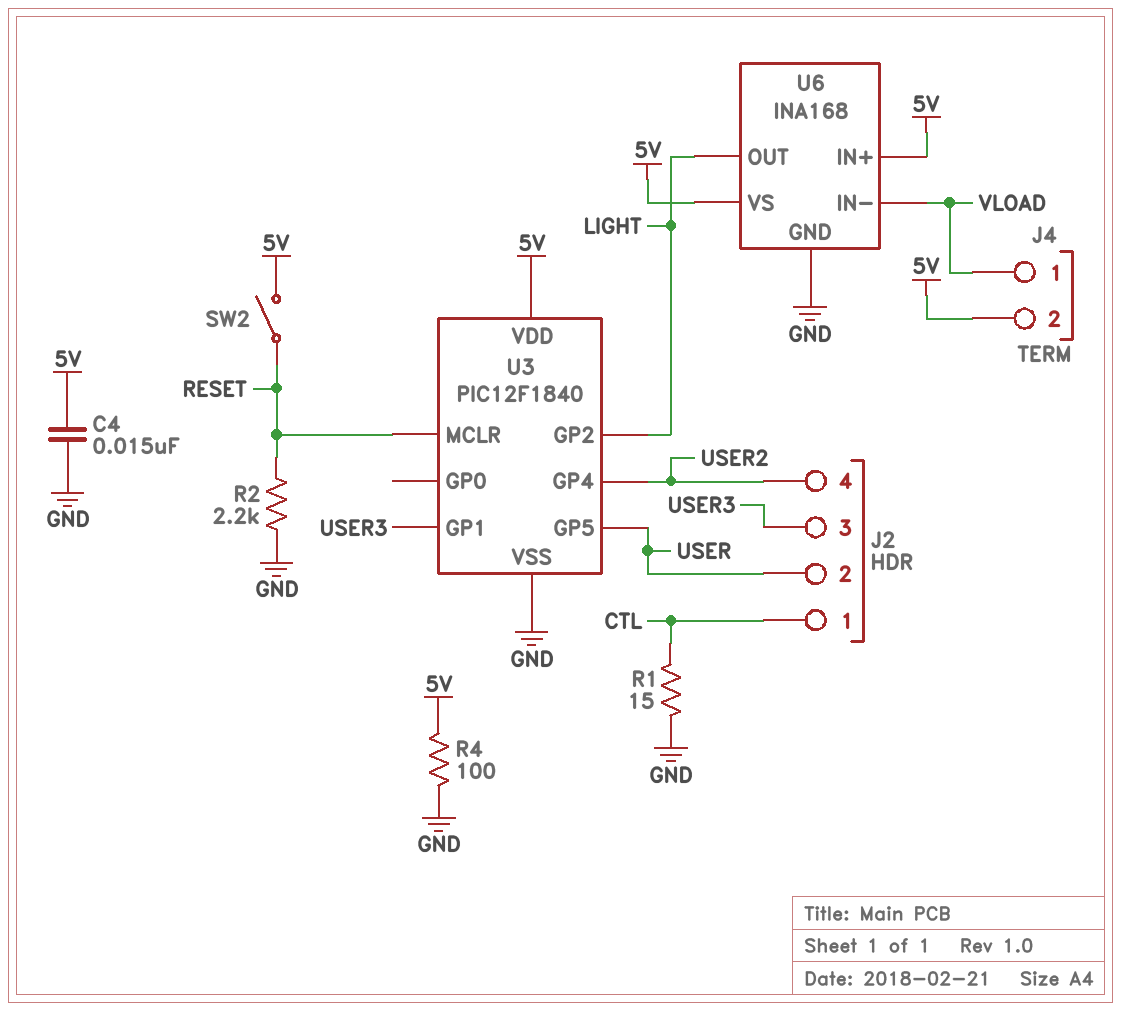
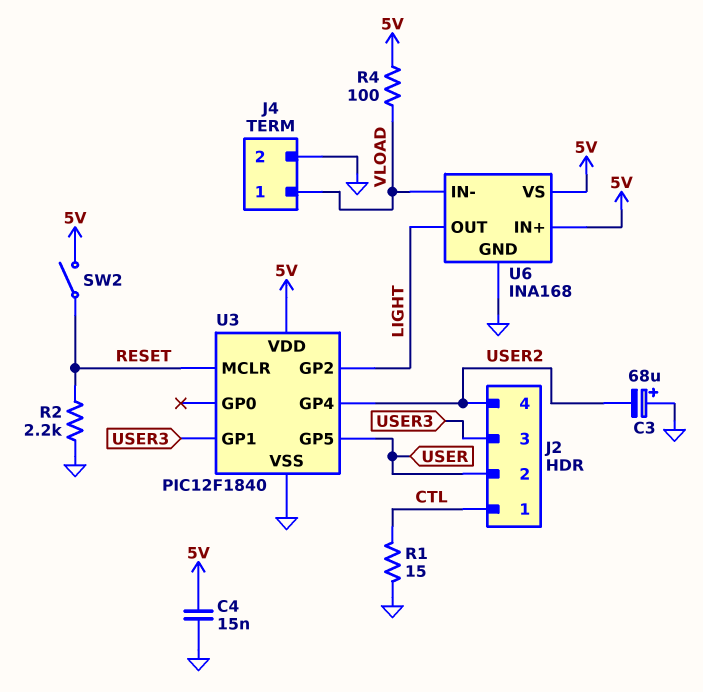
C3: none -> 68uF (plus GND, minus USER2)
J4 pin 2: 5V -> GND
R4: 100 (5V, GND) -> 100 (5V, VLOAD)

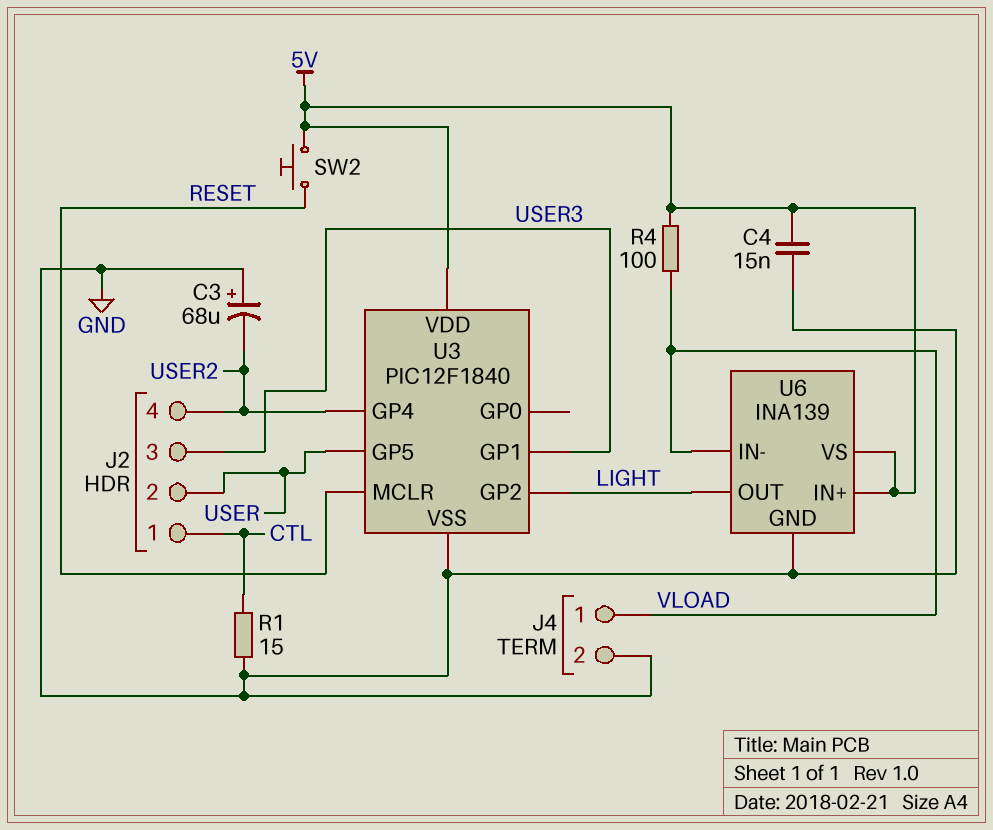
R2: 2.2k (GND, RESET) -> none
SW2: switch (5V, RESET) -> button (5V, RESET)
U6: INA168 -> INA139

